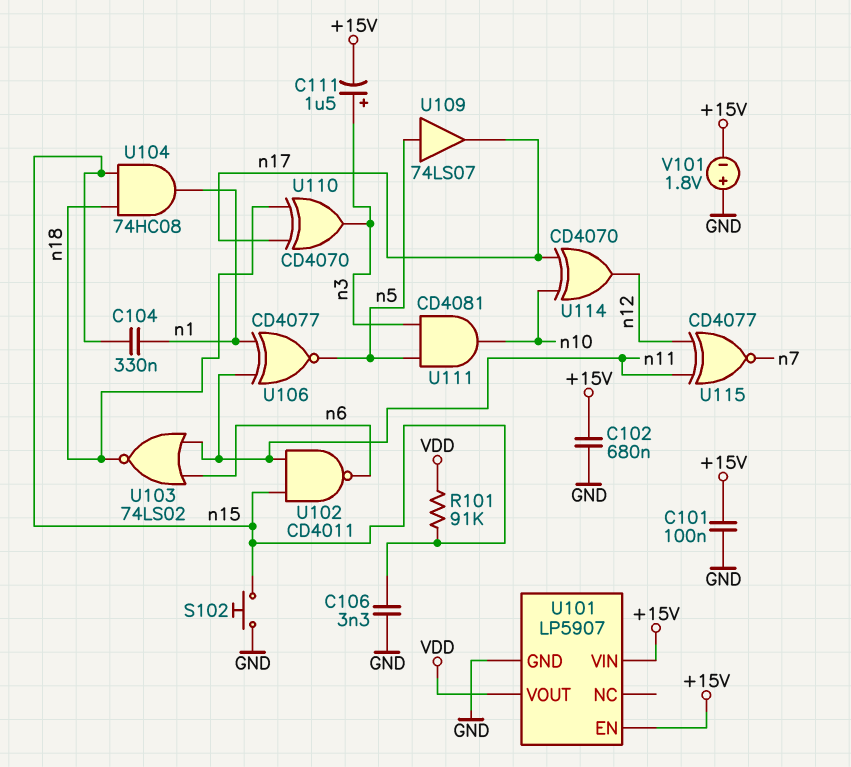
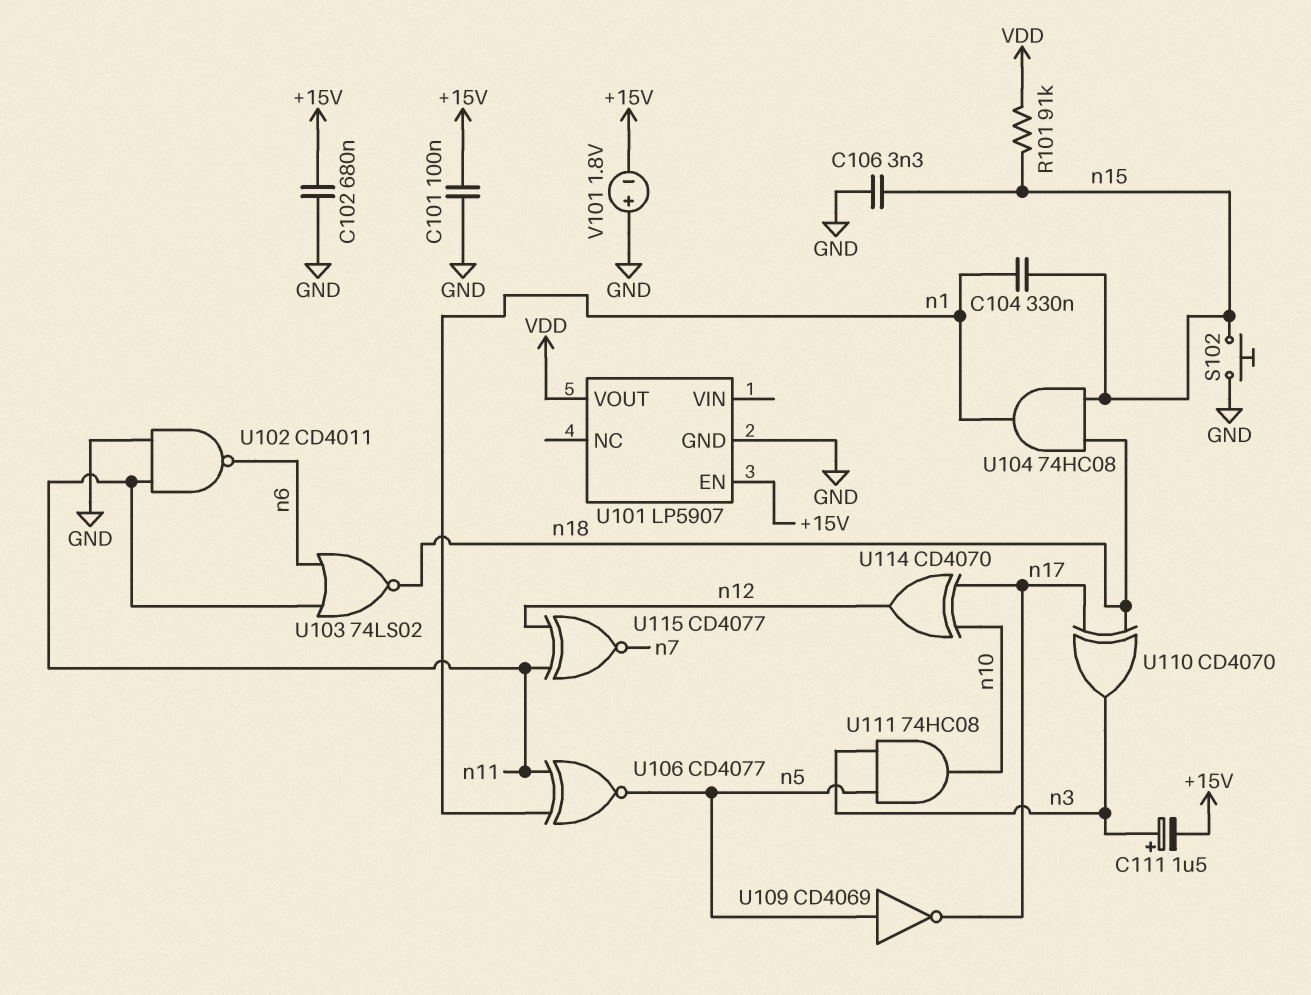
U101 pin VIN: +15V -> none
U102: NAND CD4011 (in n11, in n15, out n6) -> NAND CD4011 (in GND, in n11, out n6)
U109: buffer 74LS07 (in n5, out n17) -> NOT CD4069 (in n5, out n17)
U111: AND CD4081 (in n3, in n5, out n10) -> AND 74HC08 (in n3, in n5, out n10)

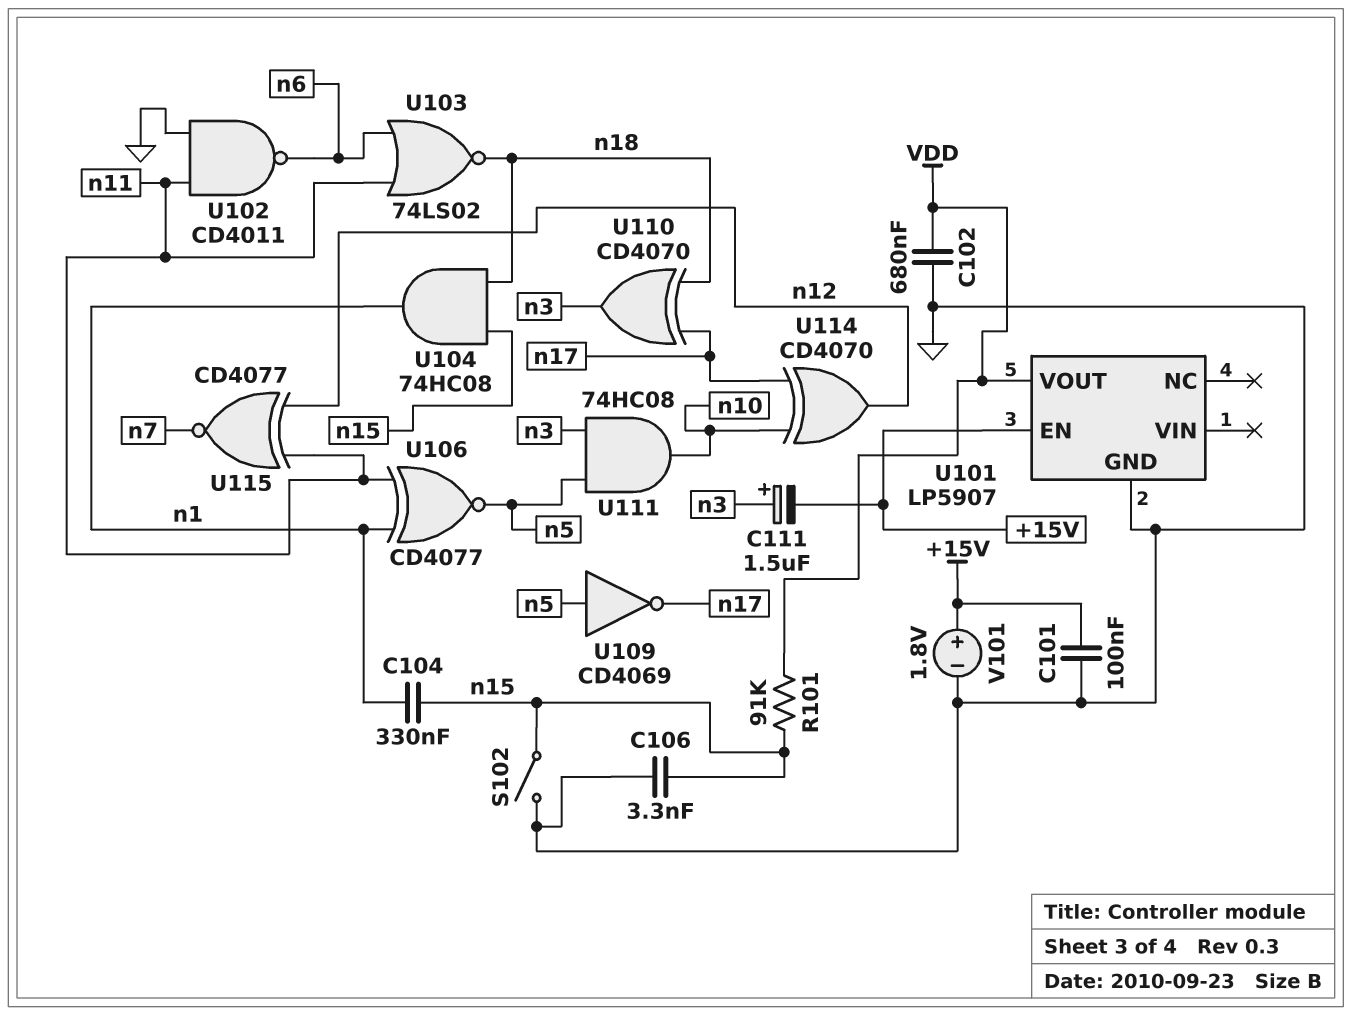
C102: 680nF (+15V, GND) -> 680nF (GND, VDD)
S102: button (GND, n15) -> switch (GND, n15)
V101: 1.8V (plus GND, minus +15V) -> 1.8V (plus +15V, minus GND)

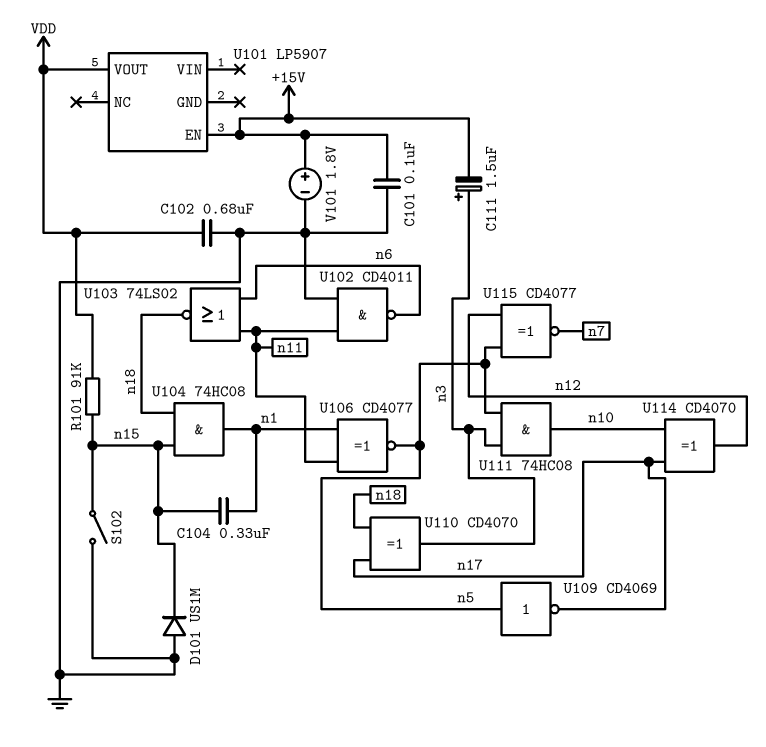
C106: 3.3nF (GND, n15) -> none
D101: none -> diode US1M (A GND, K n15)
U101 pin GND: GND -> none
U115: XNOR CD4077 (in n11, in n12, out n7) -> XNOR CD4077 (in n5, in n12, out n7)

